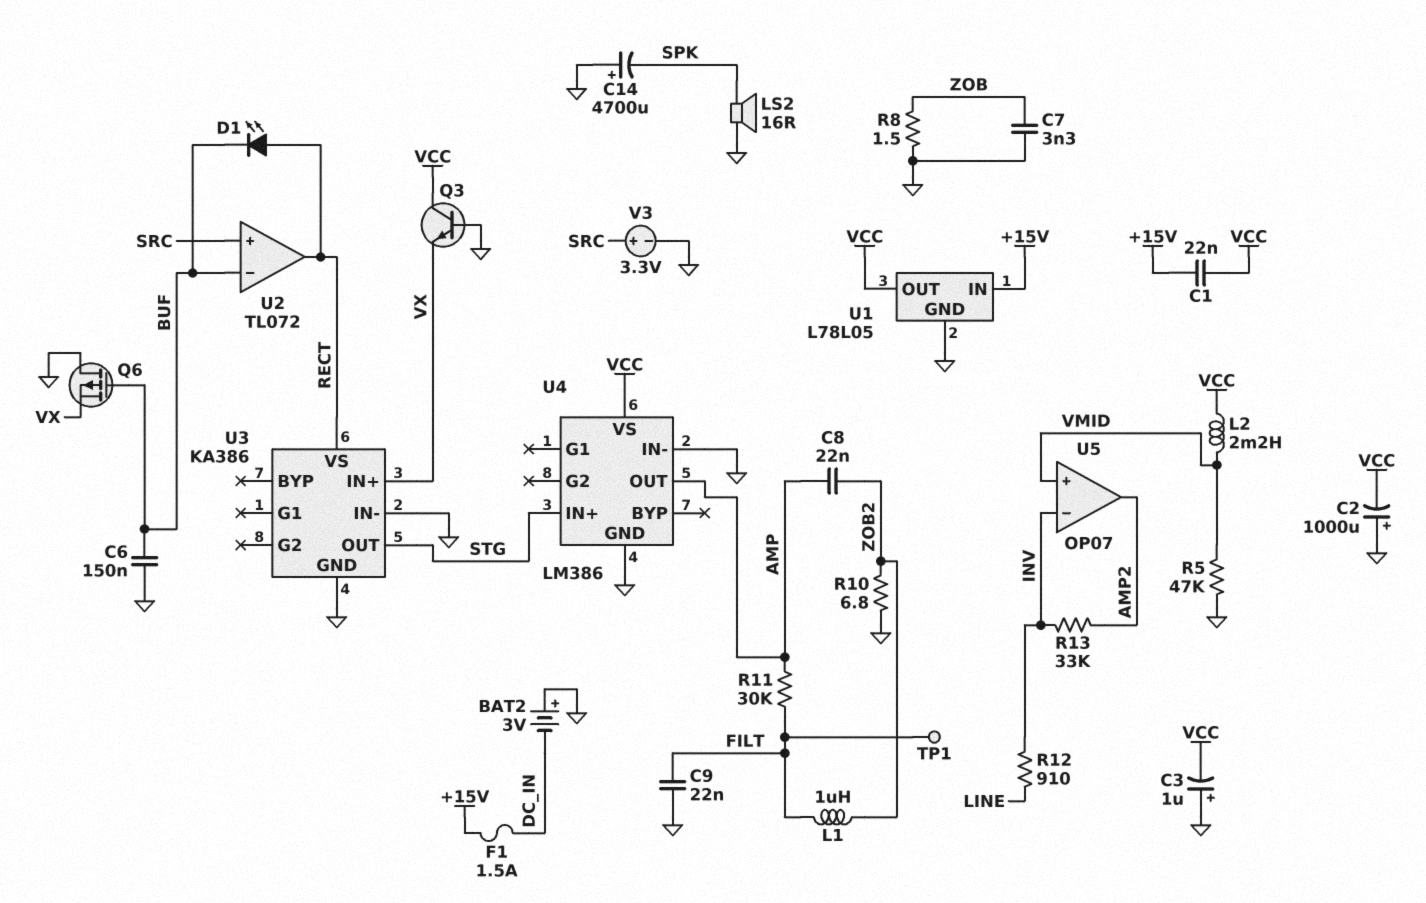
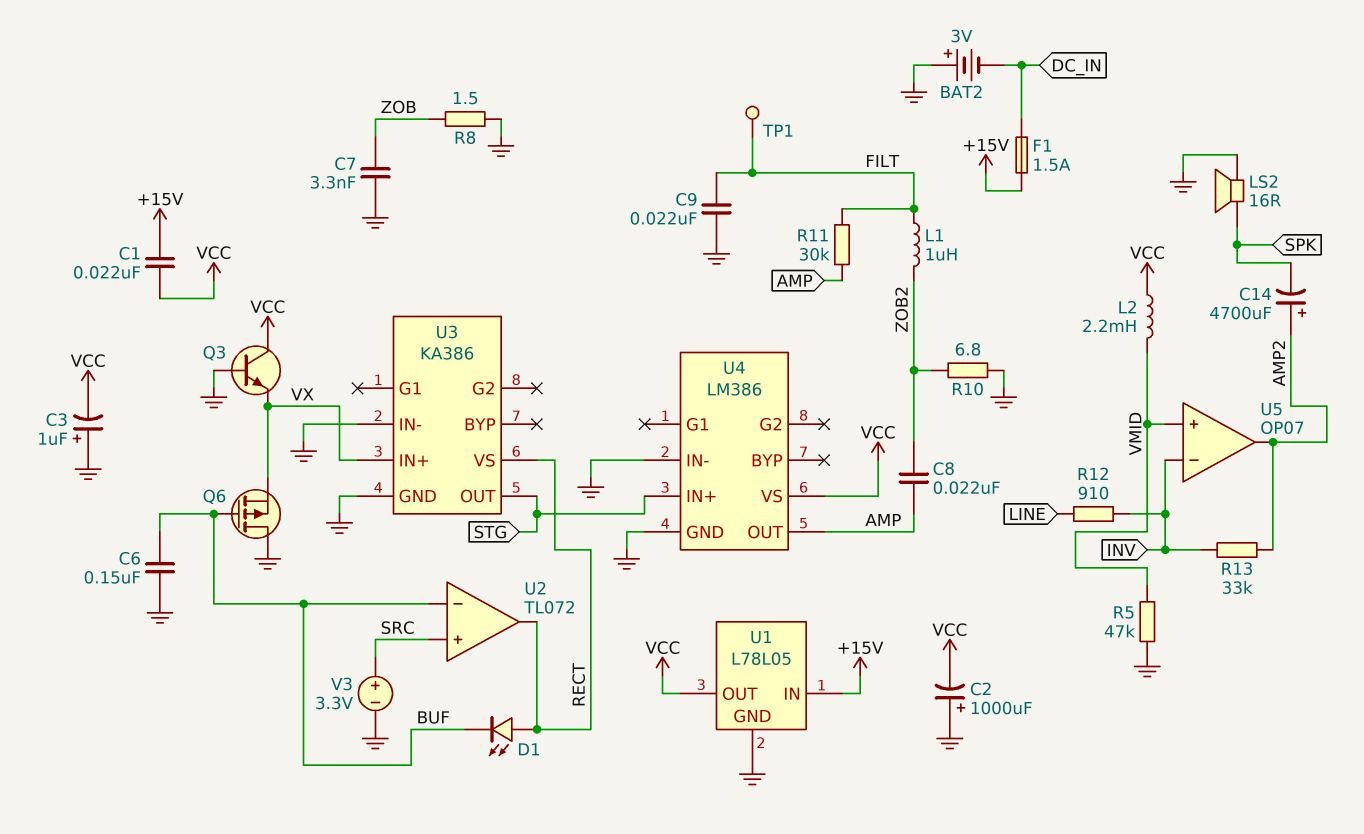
C14: 4700uF (plus GND, minus SPK) -> 4700uF (plus AMP2, minus SPK)

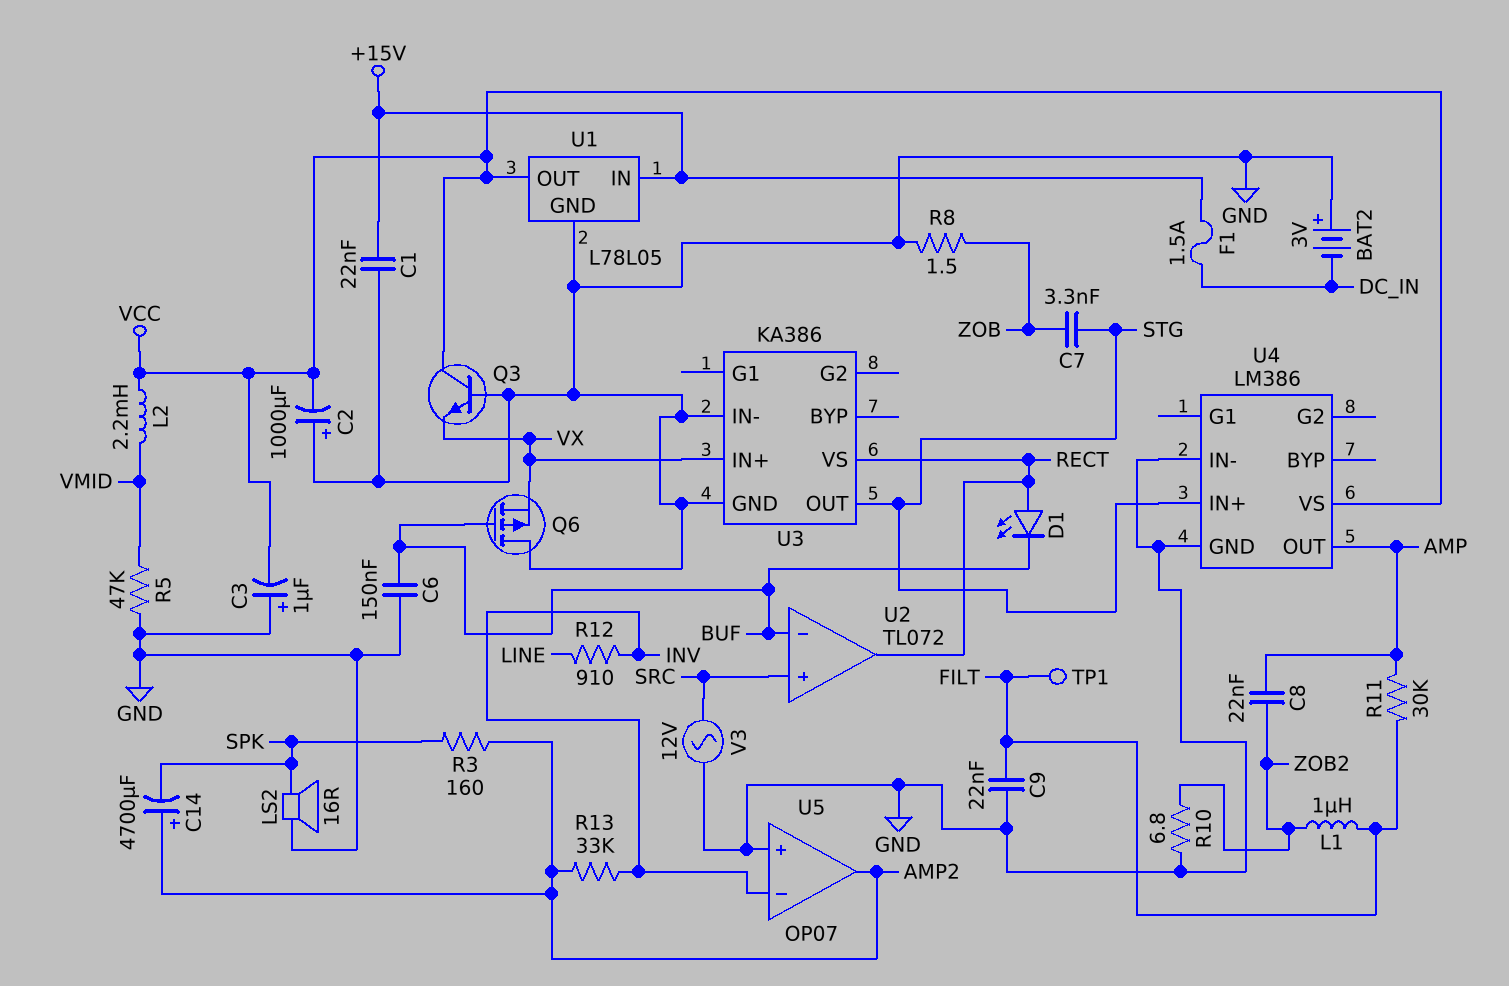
C1: 22nF (+15V, VCC) -> 22nF (+15V, GND)
C7: 3.3nF (GND, ZOB) -> 3.3nF (STG, ZOB)
R3: none -> 160 (AMP2, SPK)
U5 pin in+: VMID -> GND
V3: 3.3V (plus SRC, minus GND) -> AC 12V (GND, SRC)

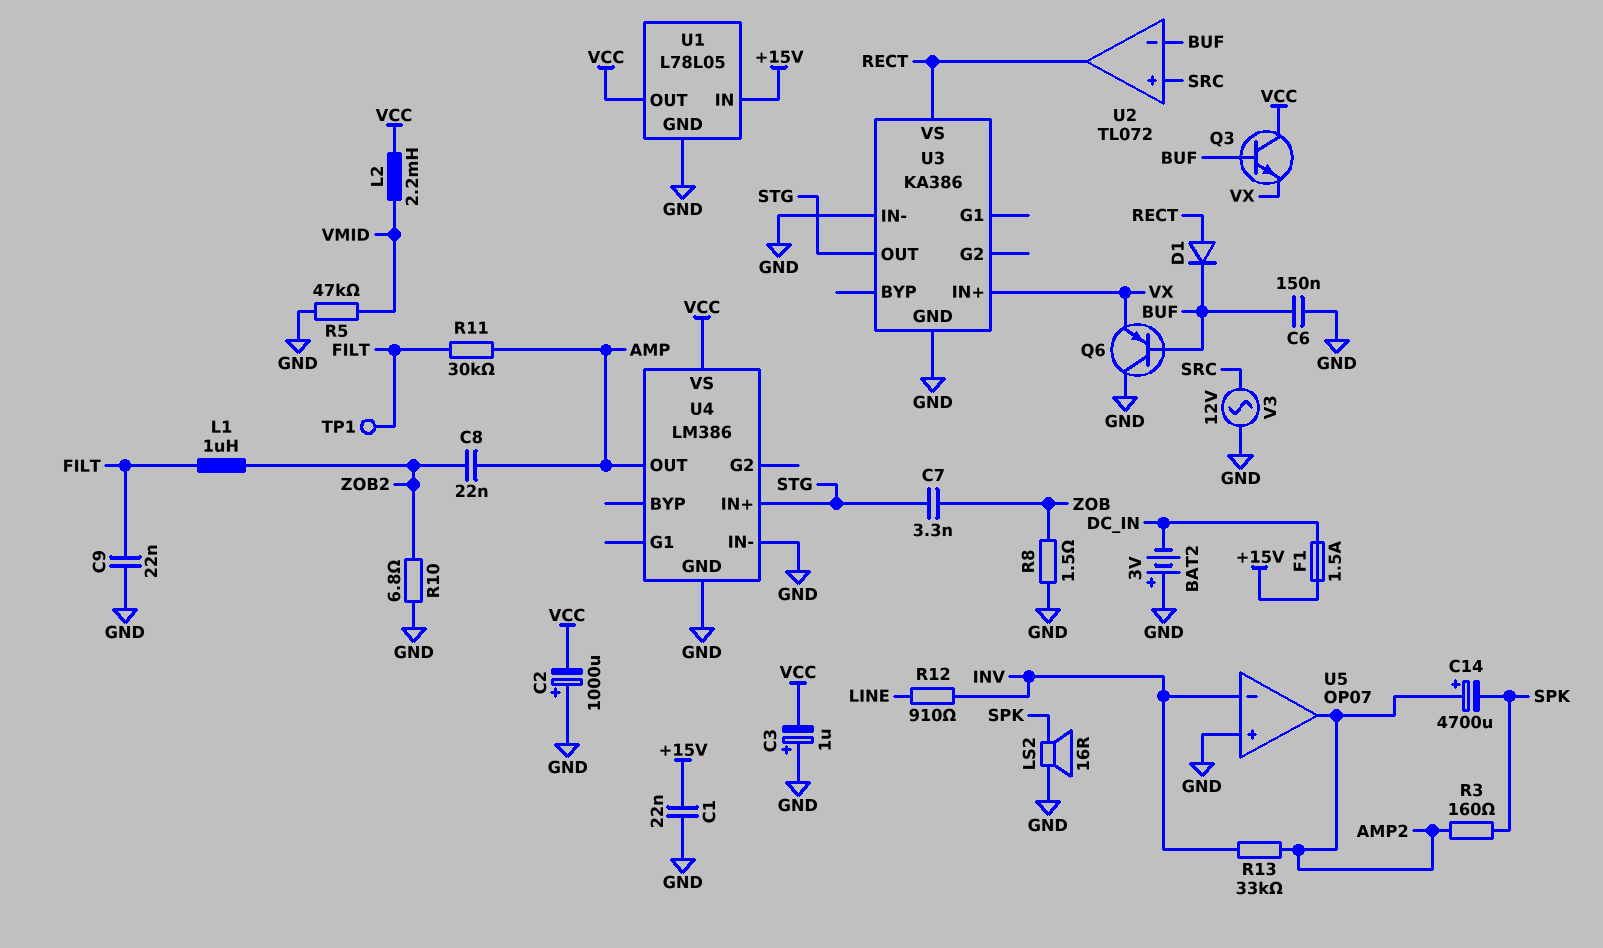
D1: LED (A RECT, K BUF) -> diode (A RECT, K BUF)
Q3: NPN (B GND, C VCC, E VX) -> NPN (B BUF, C VCC, E VX)
Q6: PMOS (G BUF, D GND, S VX) -> PNP (B BUF, C GND, E VX)

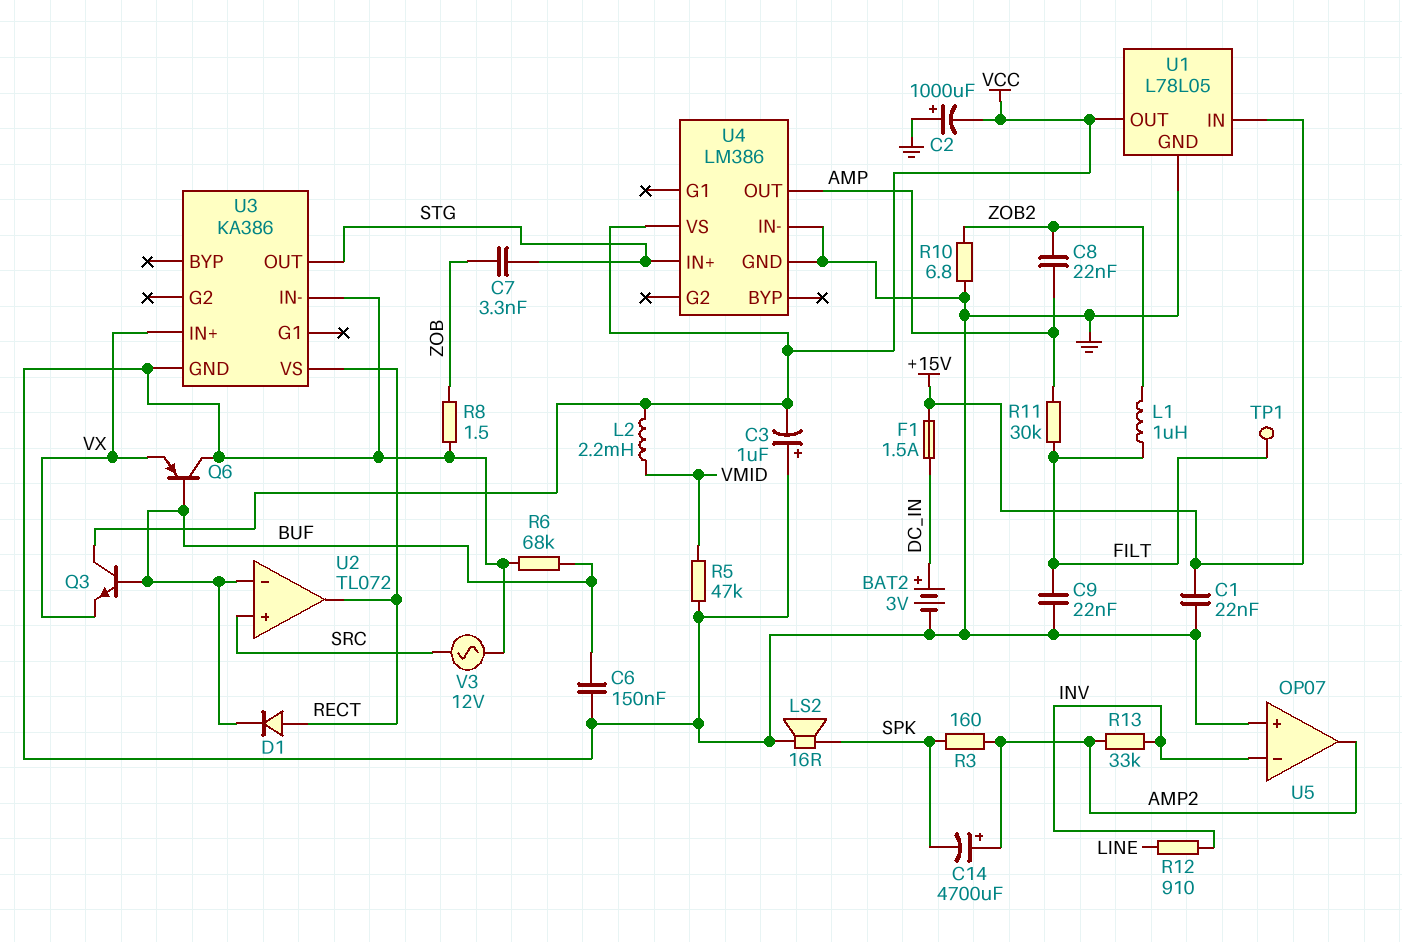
BAT2: 3V (plus GND, minus DC_IN) -> 3V (plus DC_IN, minus GND)
R6: none -> 68k (BUF, GND)

